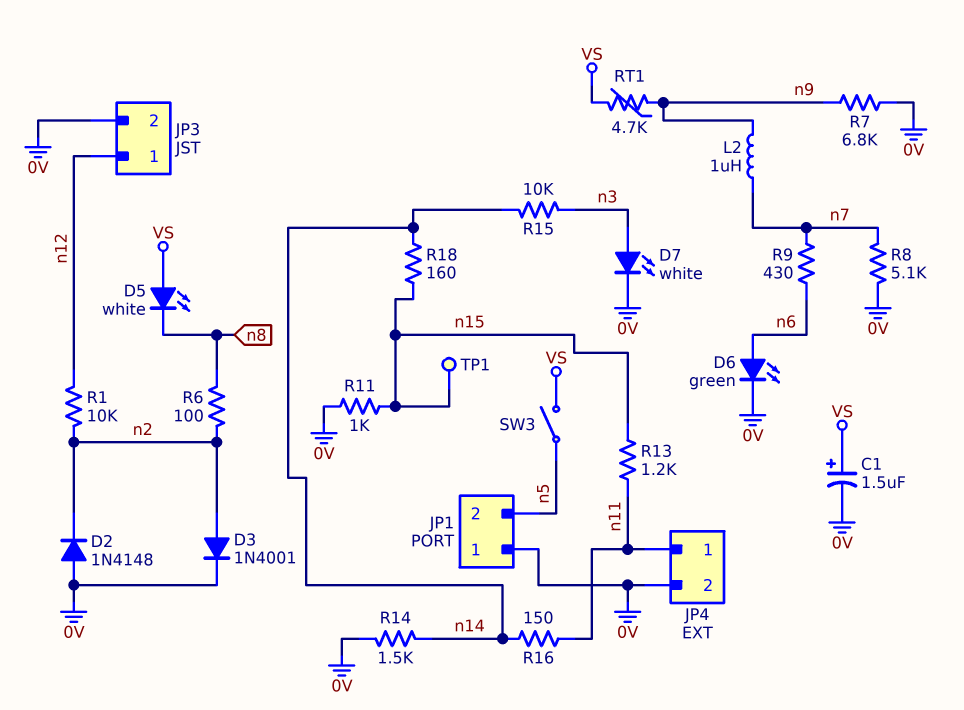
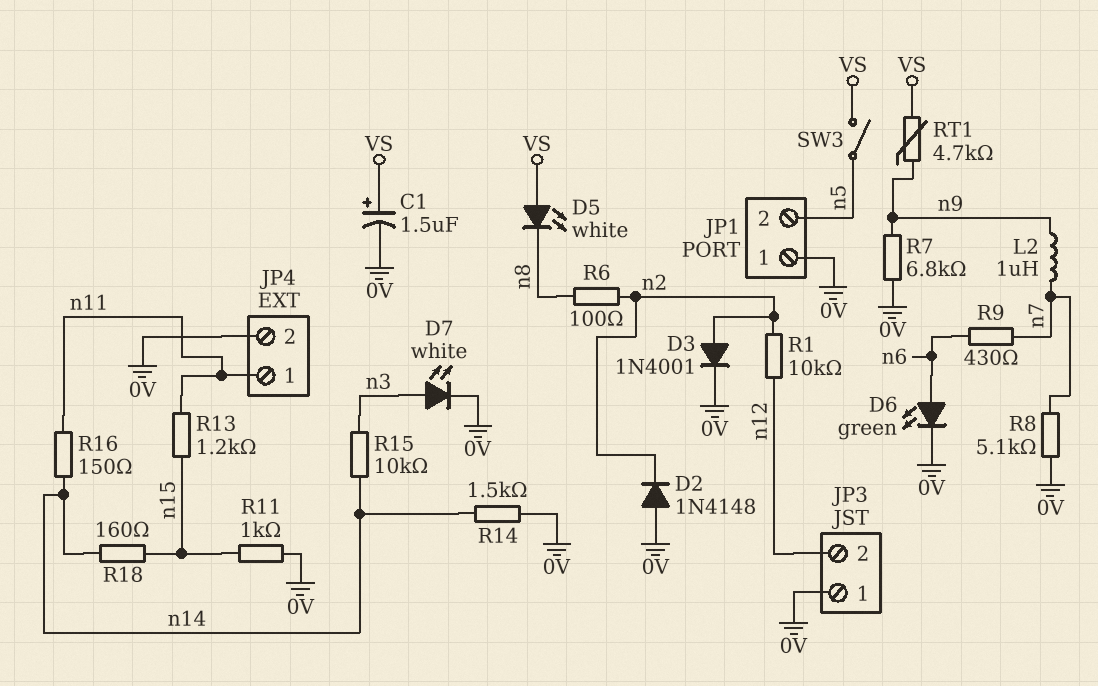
JP3 pin 1: n12 -> 0V
JP3 pin 2: 0V -> n12
TP1: test point (n15) -> none

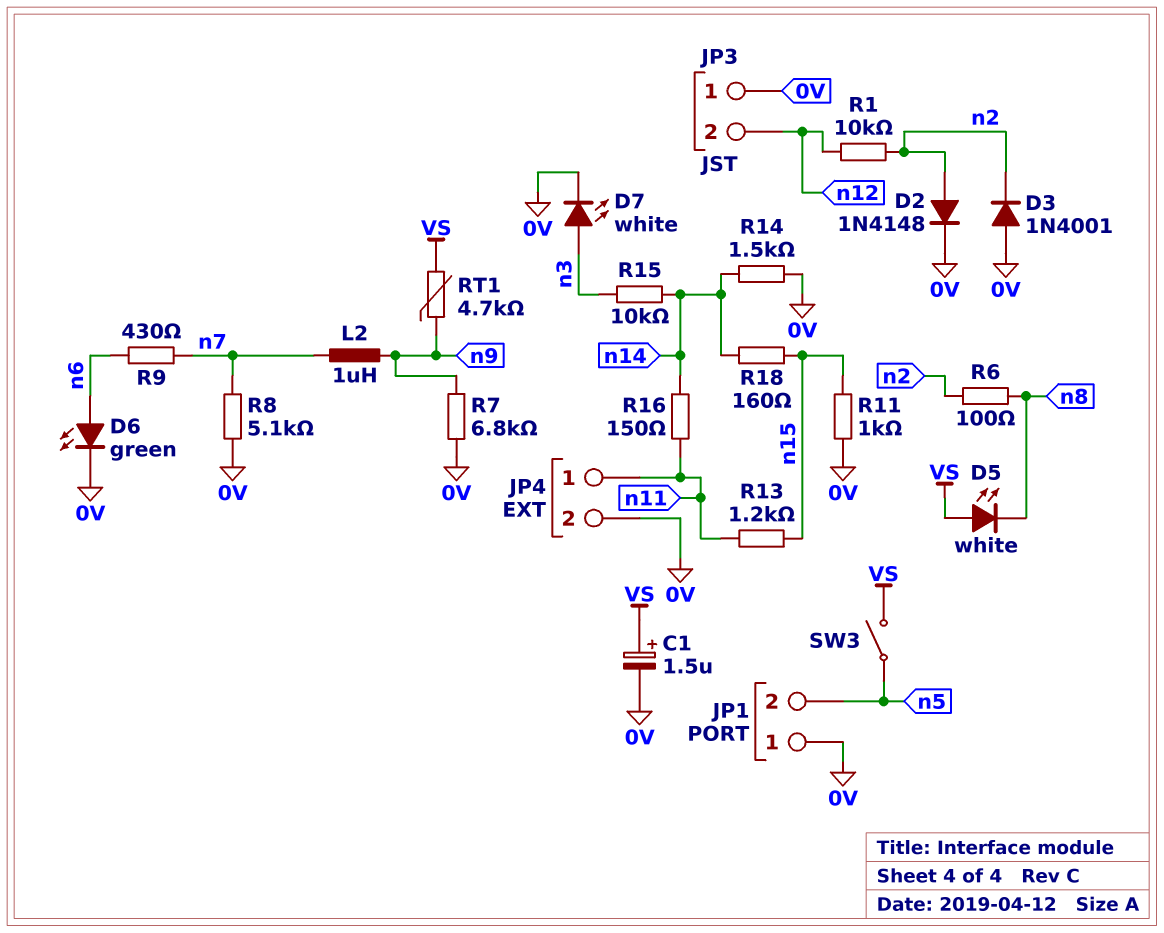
D2: diode 1N4148 (A 0V, K n2) -> diode 1N4148 (A n2, K 0V)
D3: diode 1N4001 (A n2, K 0V) -> diode 1N4001 (A 0V, K n2)

